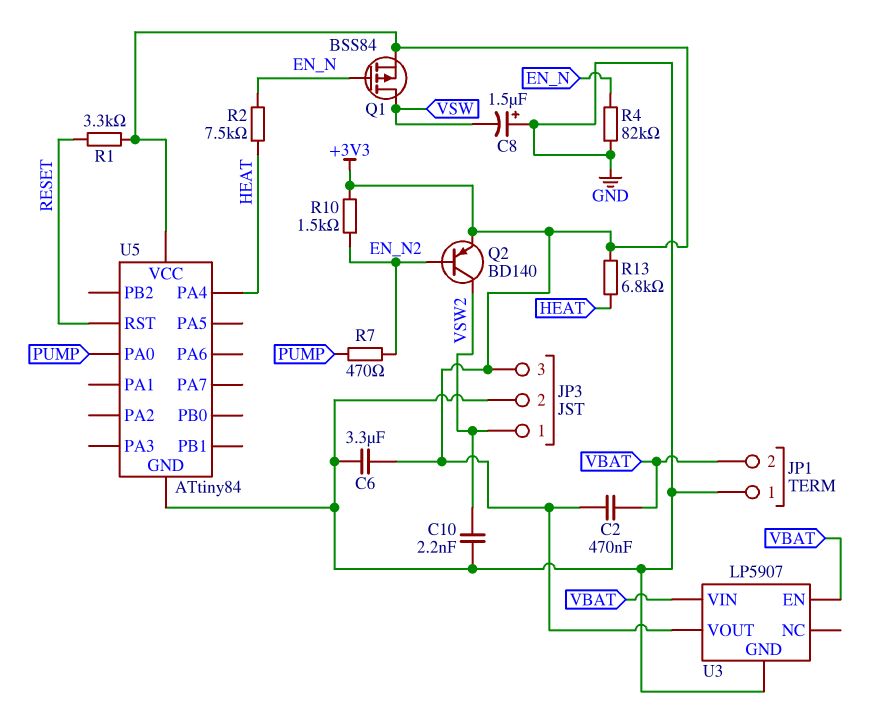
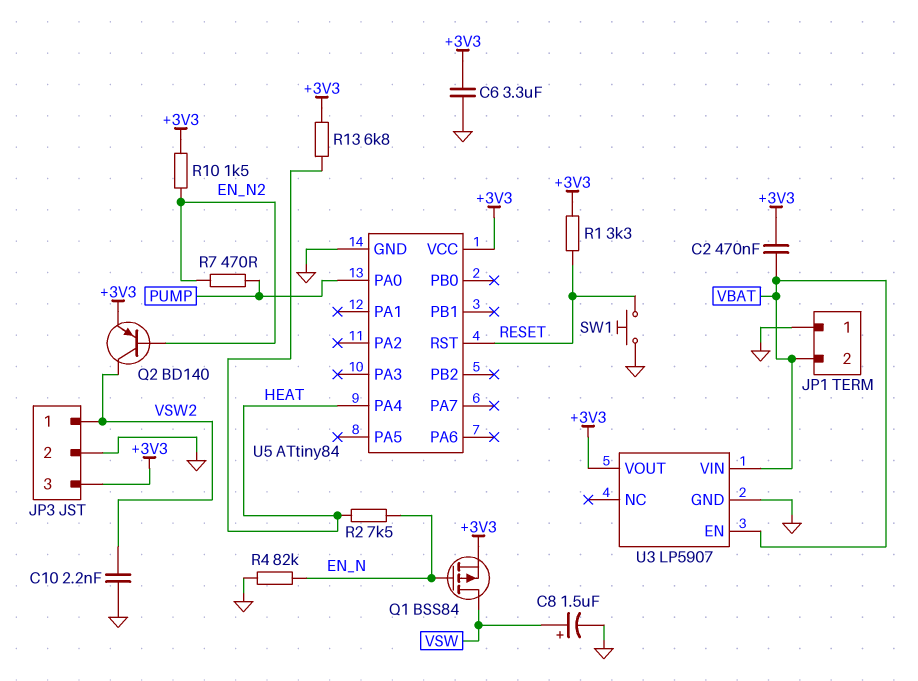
C8: 1.5uF (plus GND, minus VSW) -> 1.5uF (plus VSW, minus GND)
SW1: none -> button (GND, RESET)

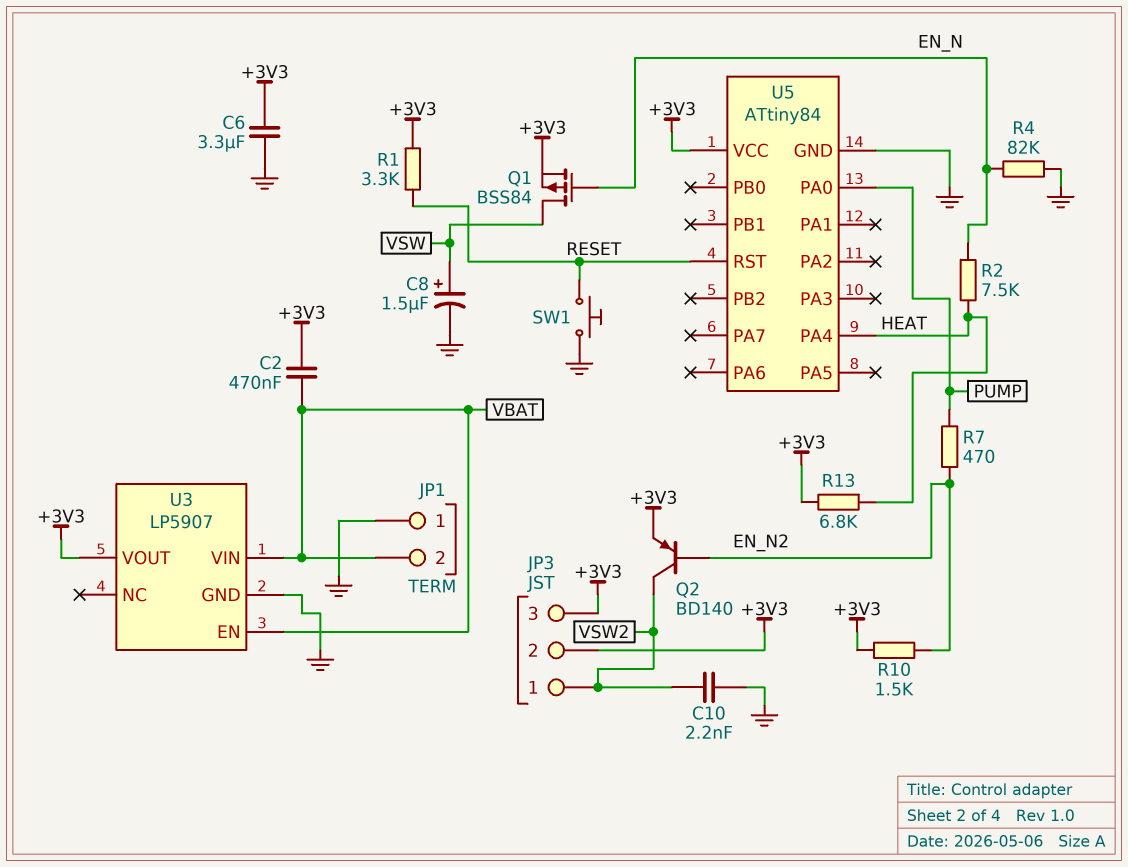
JP3 pin 2: GND -> +3V3

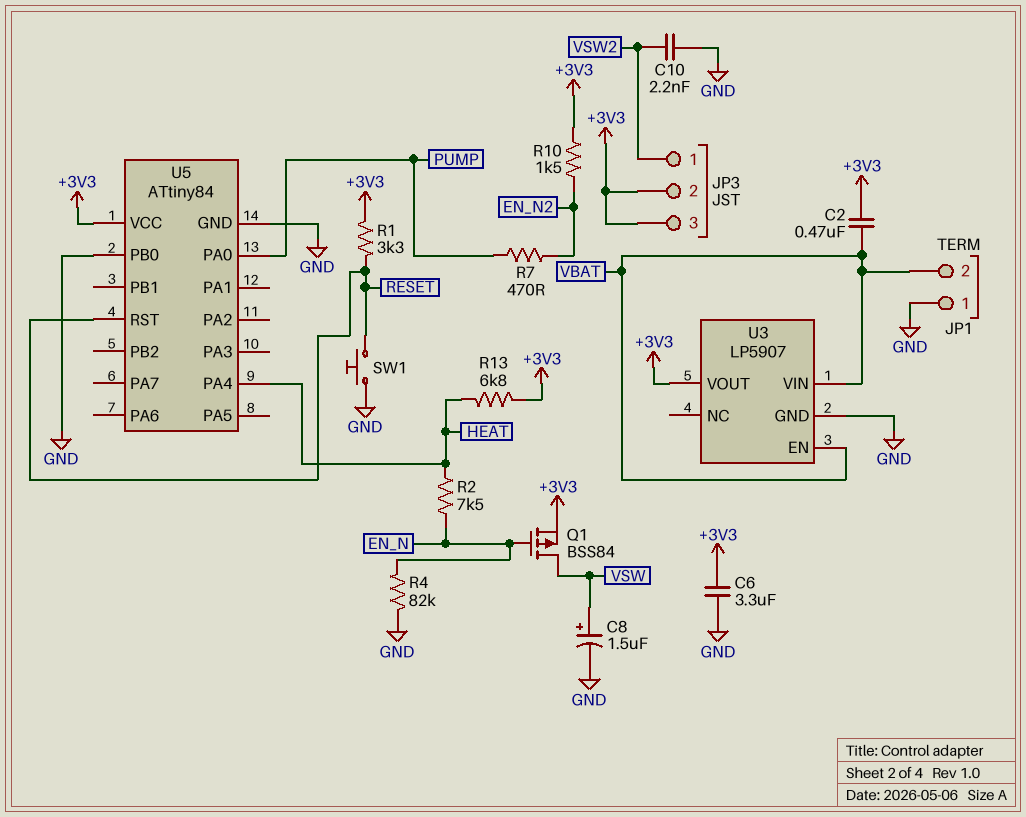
Q2: PNP BD140 (B EN_N2, C VSW2, E +3V3) -> none
U5 pin PB0: none -> GND

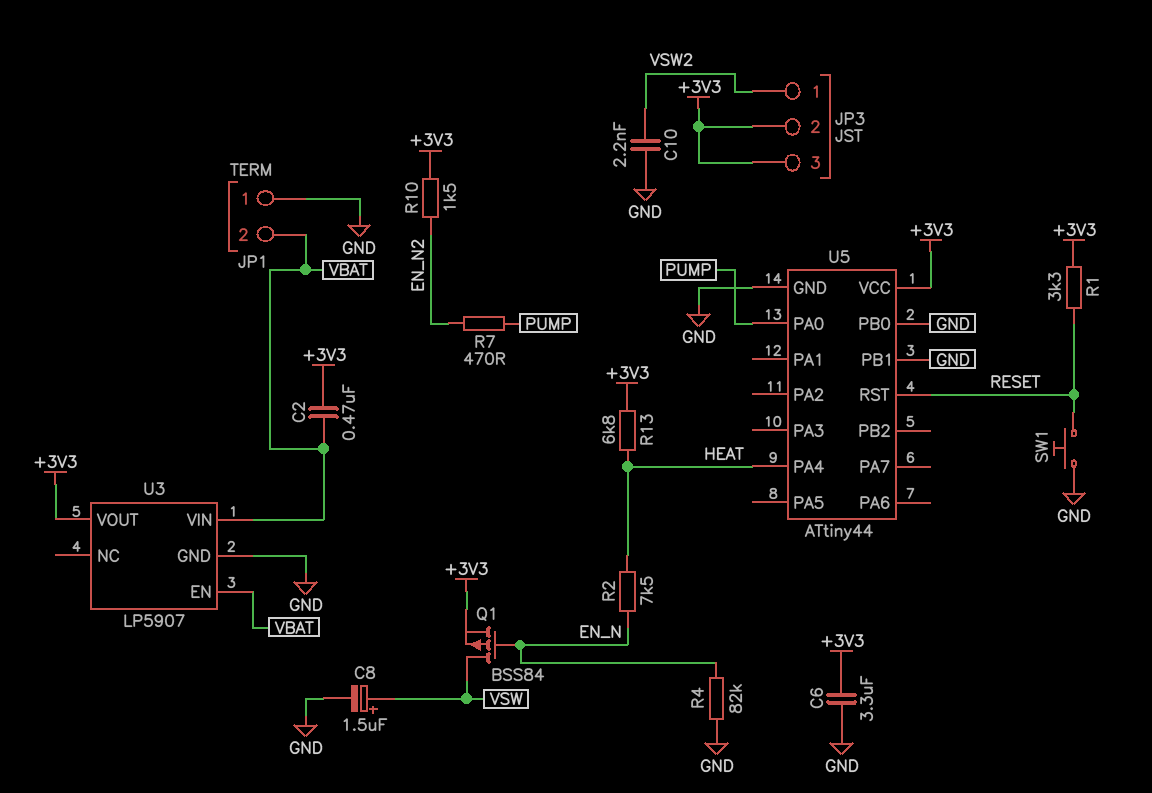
U5: ATtiny84 -> ATtiny44
U5 pin PB1: none -> GND

